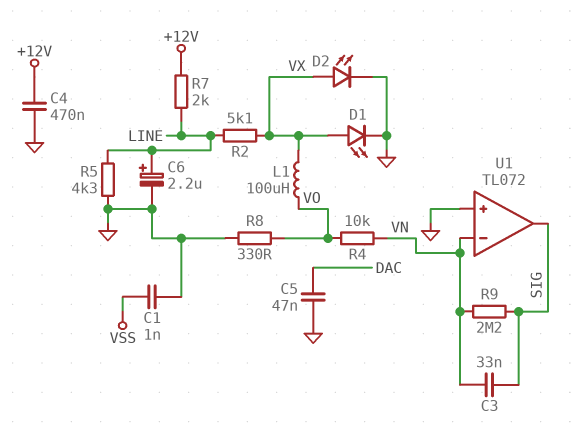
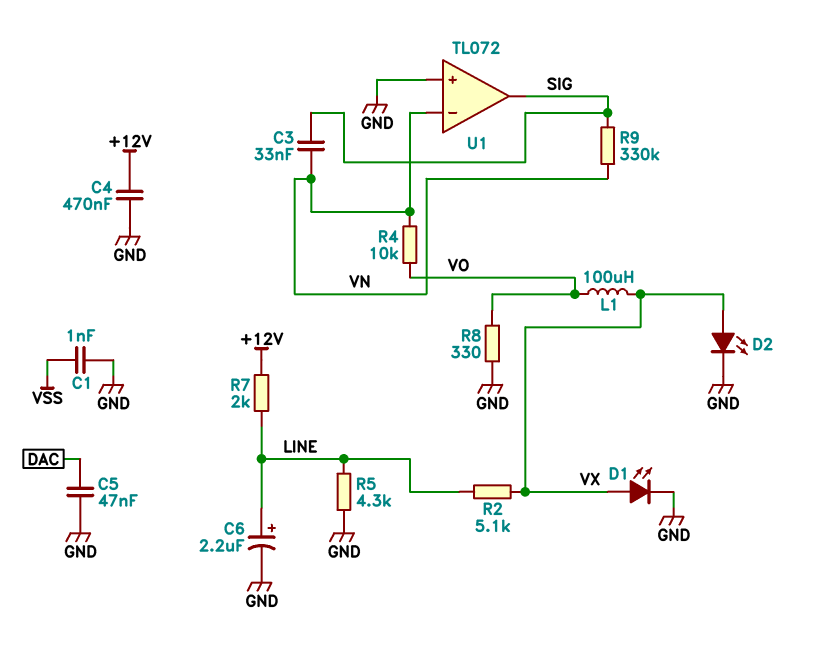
R9: 2.2M (SIG, VN) -> 330k (SIG, VN)

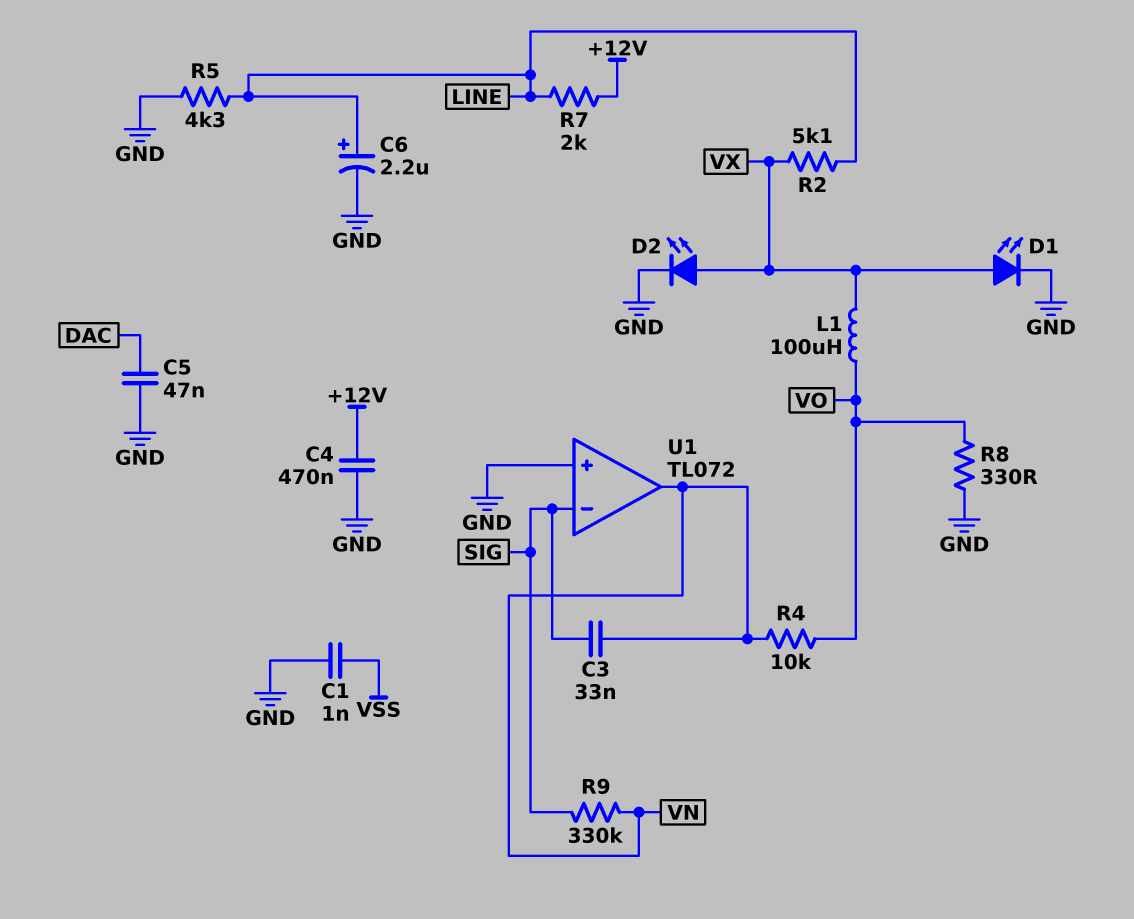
U1 pin in-: VN -> SIG
U1 pin out: SIG -> VN

